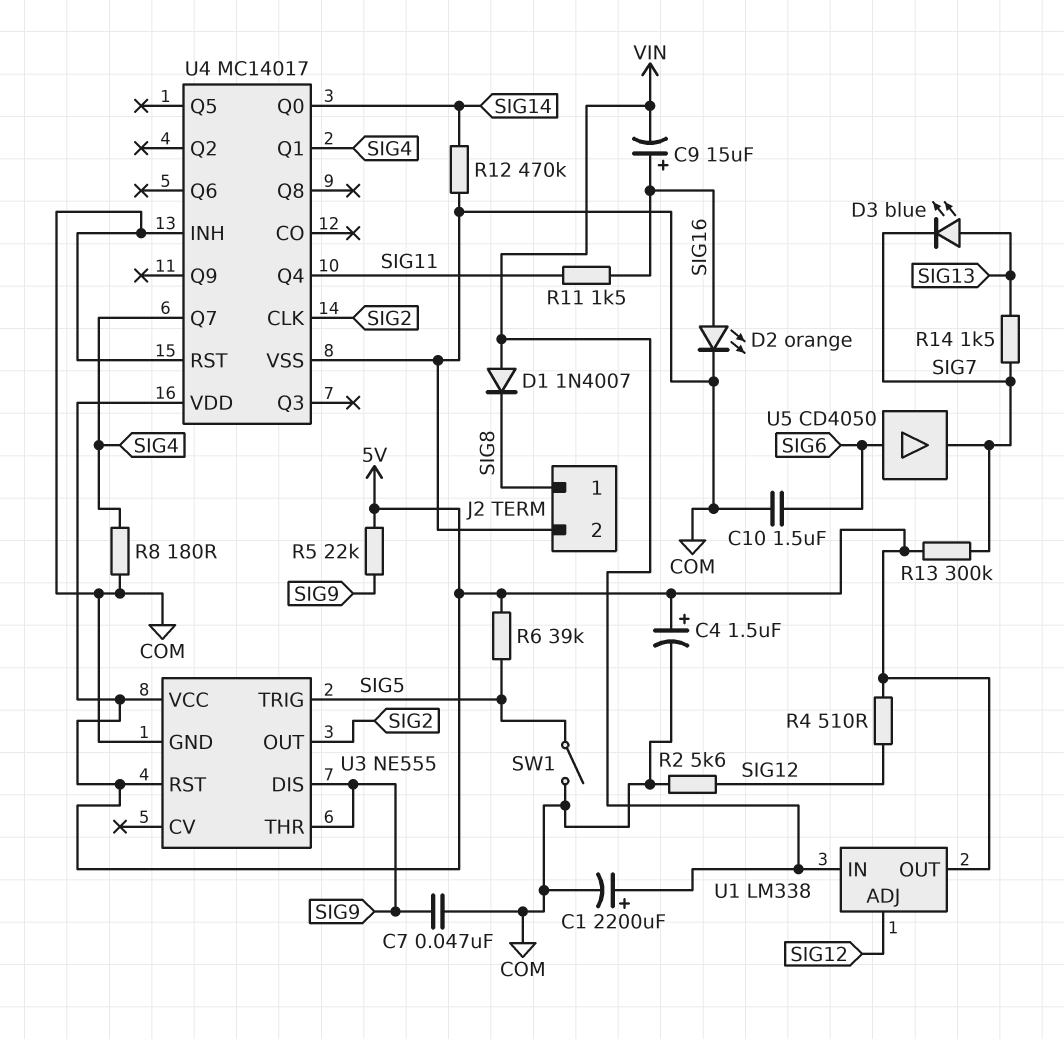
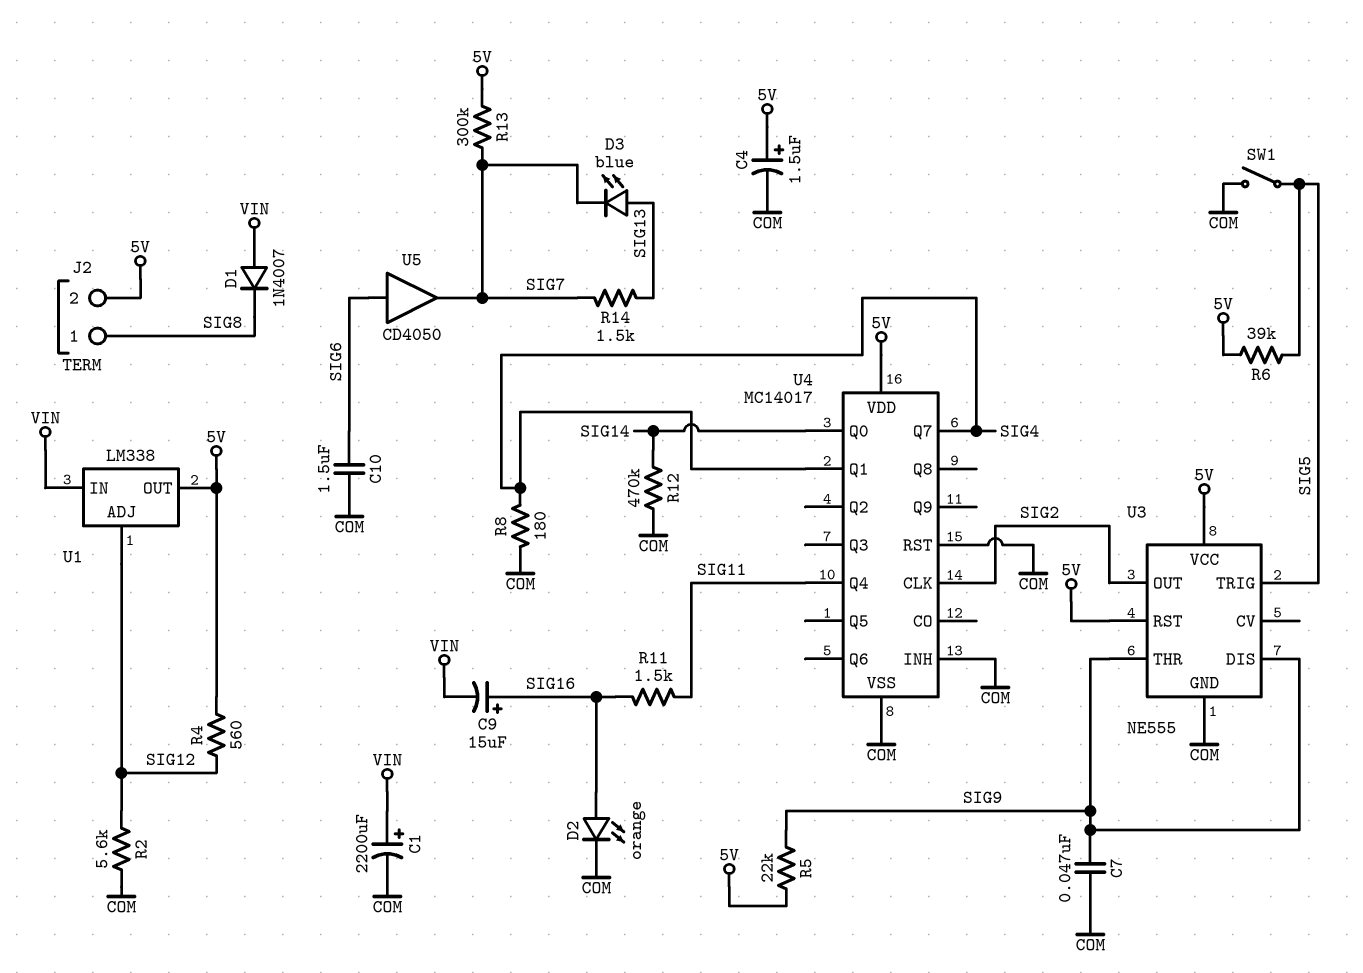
J2 pin 2: COM -> 5V
R4: 510 (5V, SIG12) -> 560 (5V, SIG12)

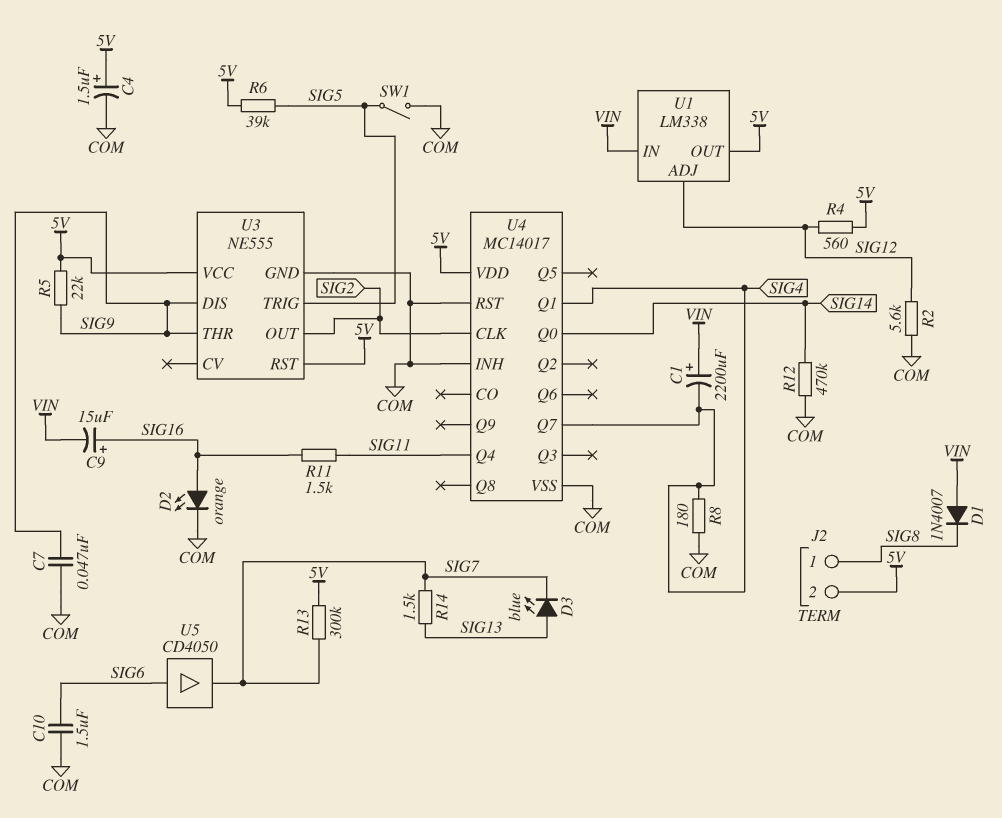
C1: 2200uF (plus VIN, minus COM) -> 2200uF (plus VIN, minus SIG4)

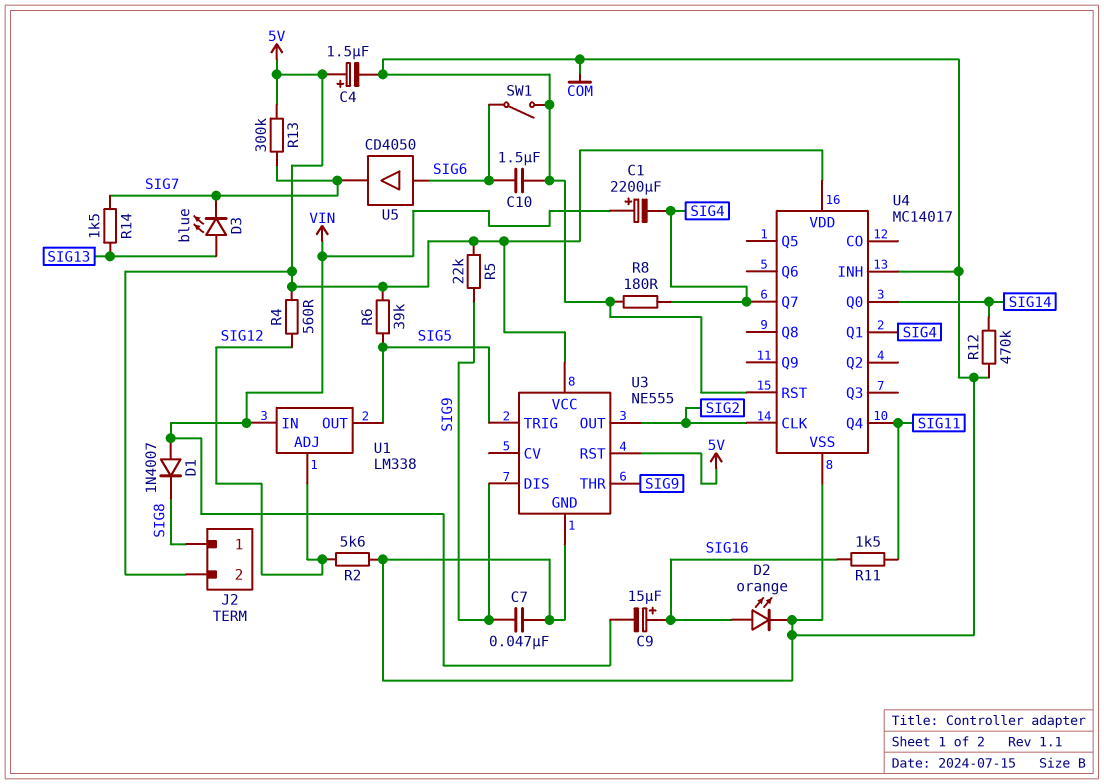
SW1: switch (COM, SIG5) -> switch (COM, SIG6)
U1 pin OUT: 5V -> SIG5

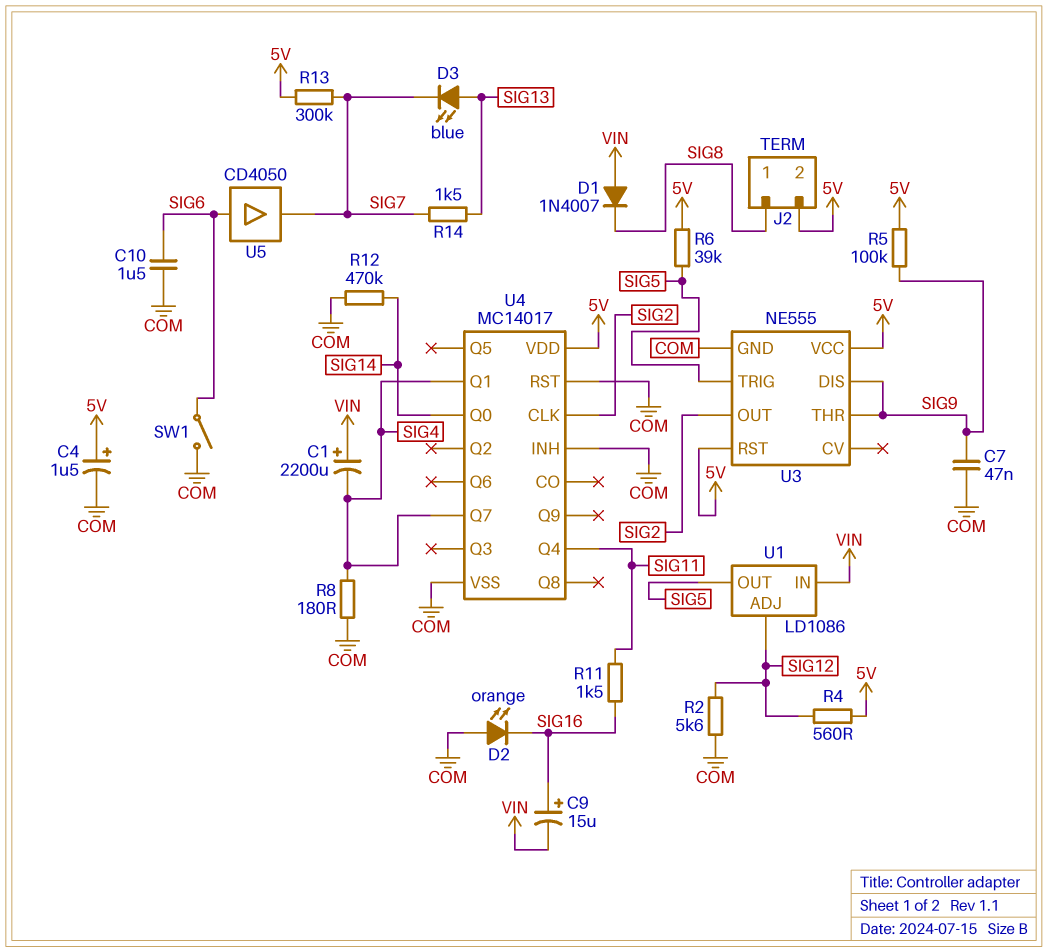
D2: LED orange (A SIG16, K COM) -> LED orange (A COM, K SIG16)
R5: 22k (5V, SIG9) -> 100k (5V, SIG9)
U1: LM338 -> LD1086

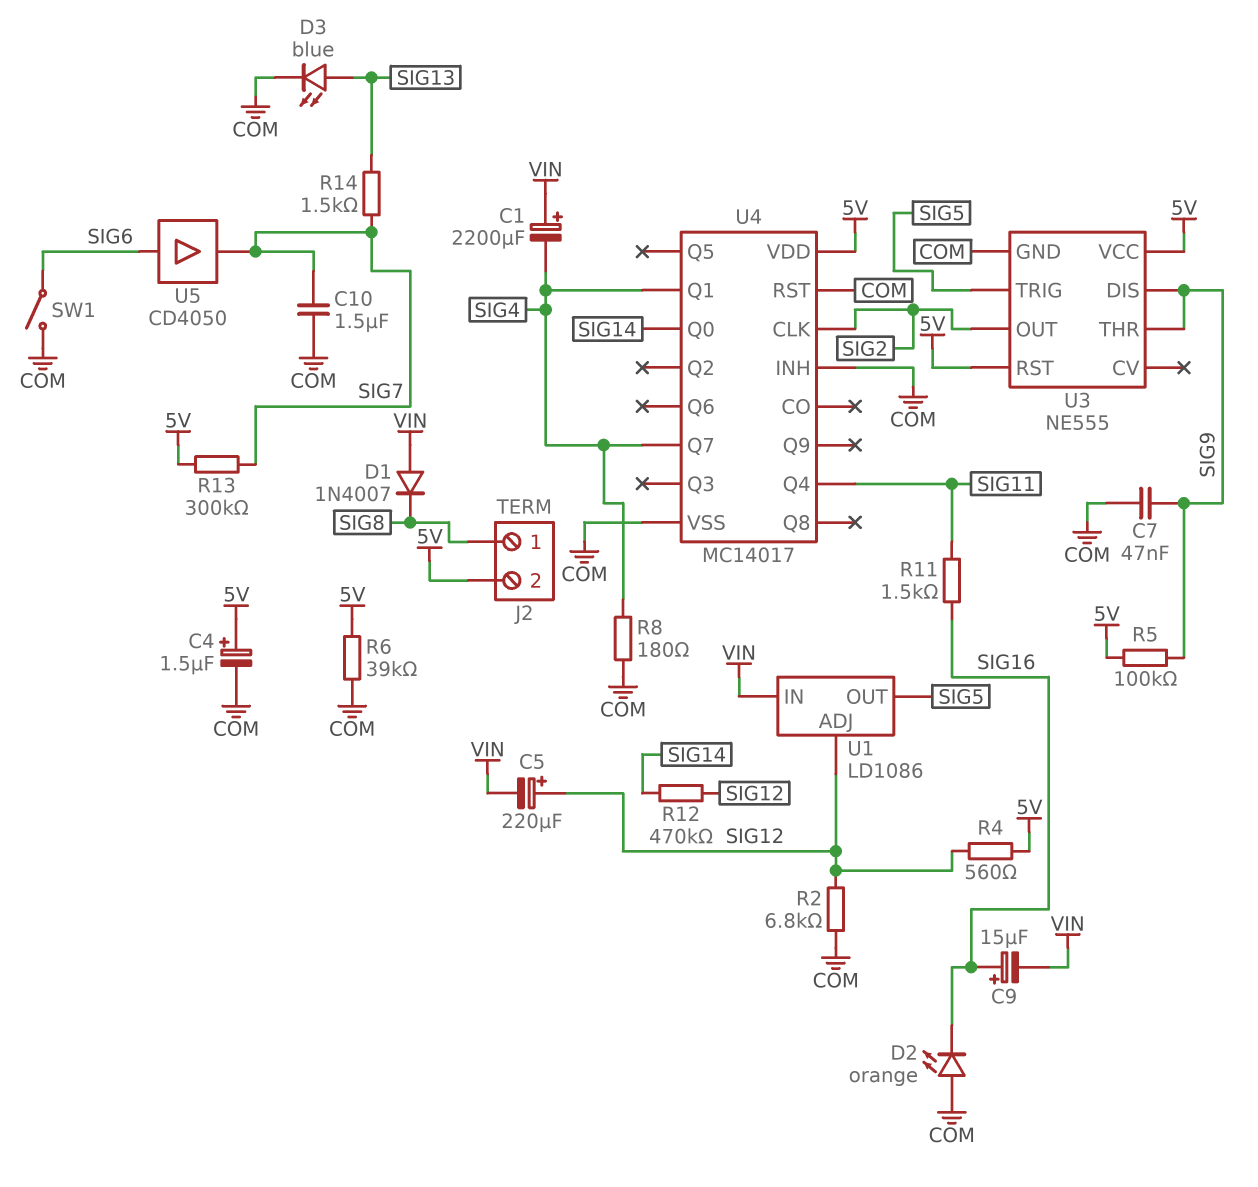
C5: none -> 220uF (plus SIG12, minus VIN)
C10: 1.5uF (COM, SIG6) -> 1.5uF (COM, SIG7)
D3: LED blue (A SIG13, K SIG7) -> LED blue (A SIG13, K COM)
R2: 5.6k (COM, SIG12) -> 6.8k (COM, SIG12)
R6: 39k (5V, SIG5) -> 39k (5V, COM)
R12: 470k (COM, SIG14) -> 470k (SIG12, SIG14)

